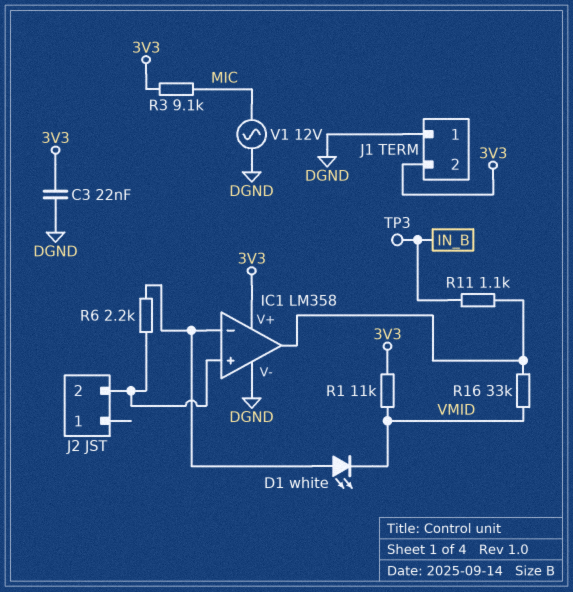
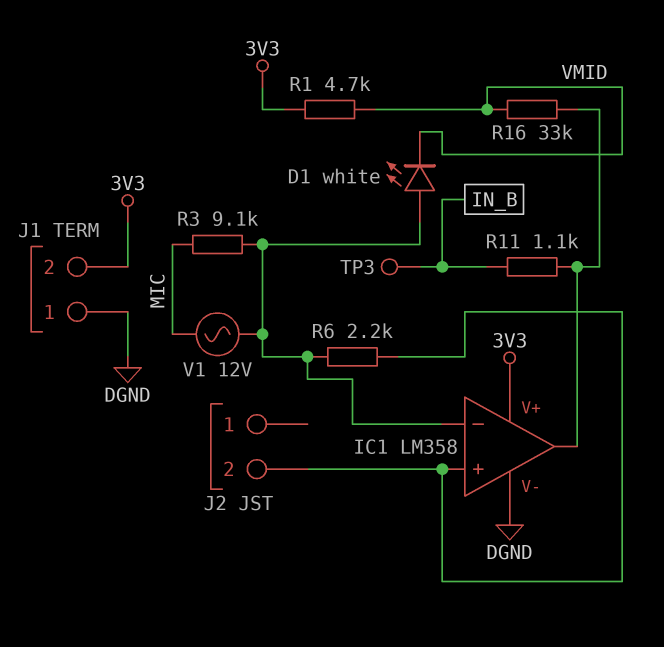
C3: 22nF (3V3, DGND) -> none
R1: 11k (3V3, VMID) -> 4.7k (3V3, VMID)
R3: 9.1k (3V3, MIC) -> 9.1k (IC1/in-, MIC)
V1: AC 12V (DGND, MIC) -> AC 12V (IC1/in-, MIC)

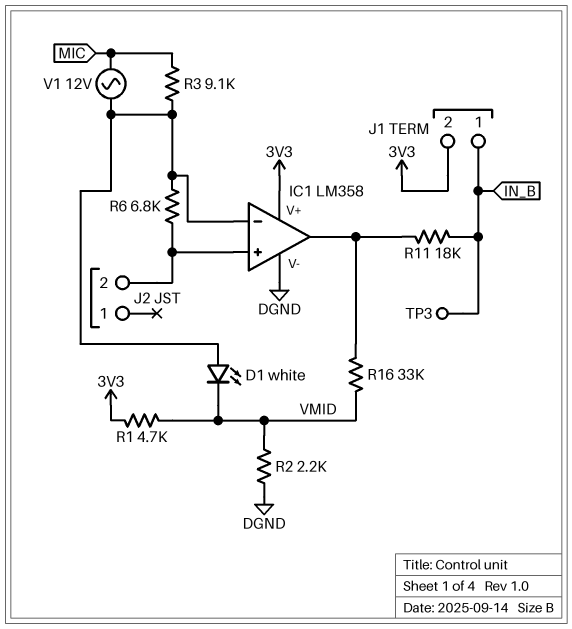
J1 pin 1: DGND -> IN_B
R2: none -> 2.2k (DGND, VMID)
R6: 2.2k (IC1/in+, IC1/in-) -> 6.8k (IC1/in+, IC1/in-)
R11: 1.1k (IC1/out, IN_B) -> 18k (IC1/out, IN_B)

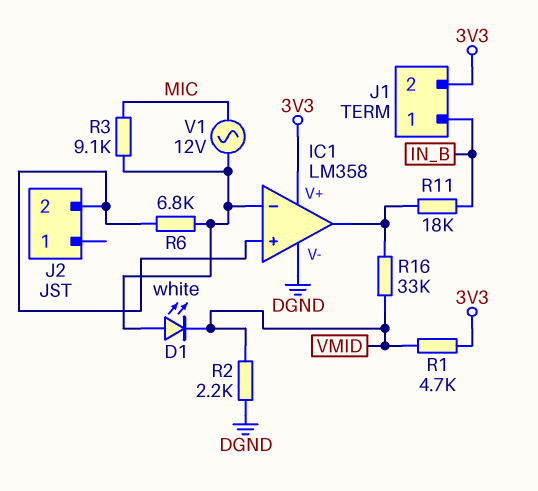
TP3: test point (IN_B) -> none

